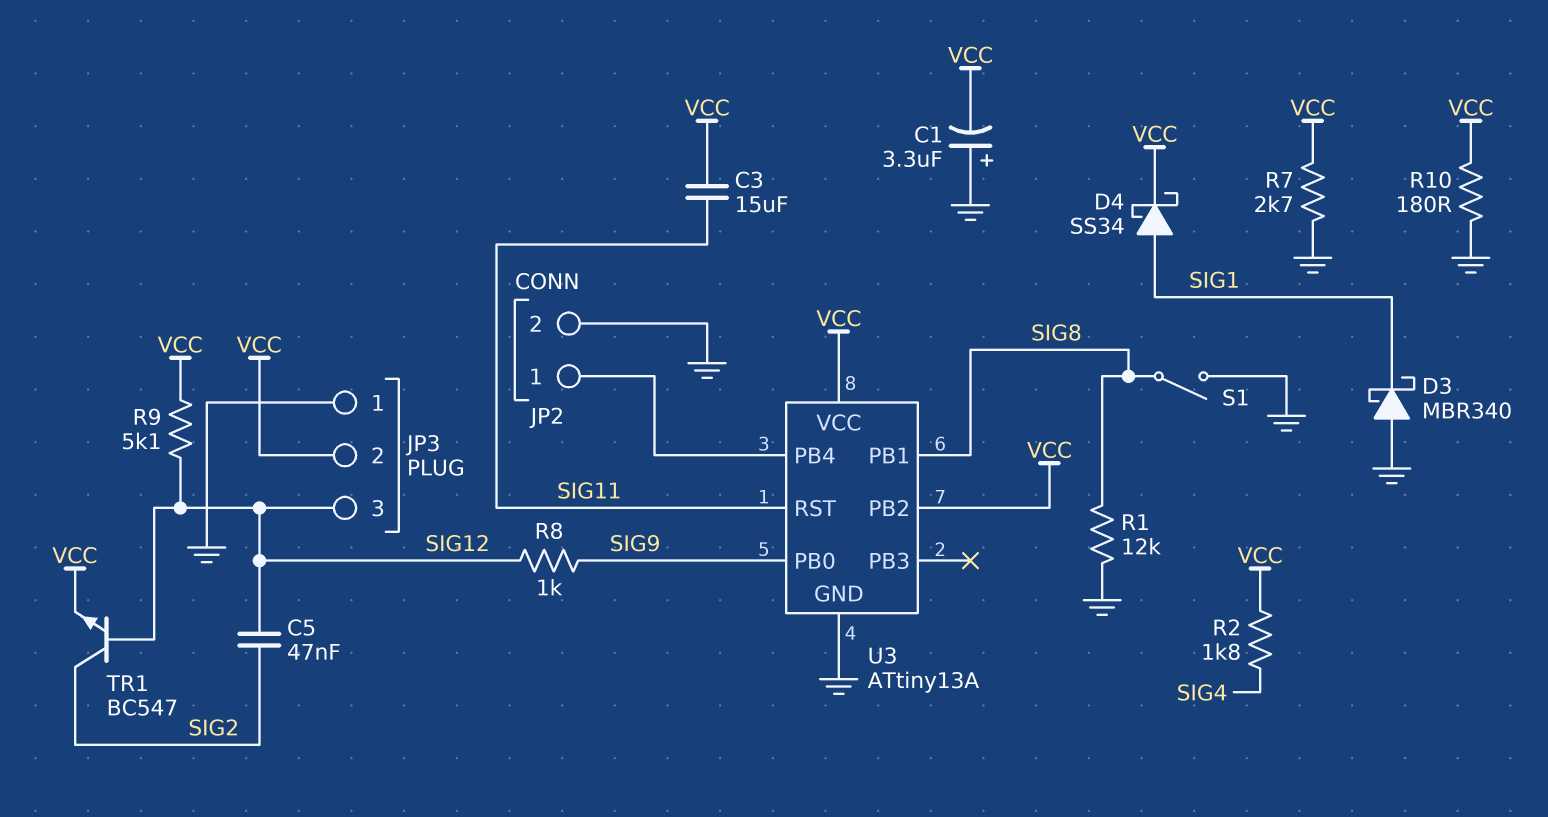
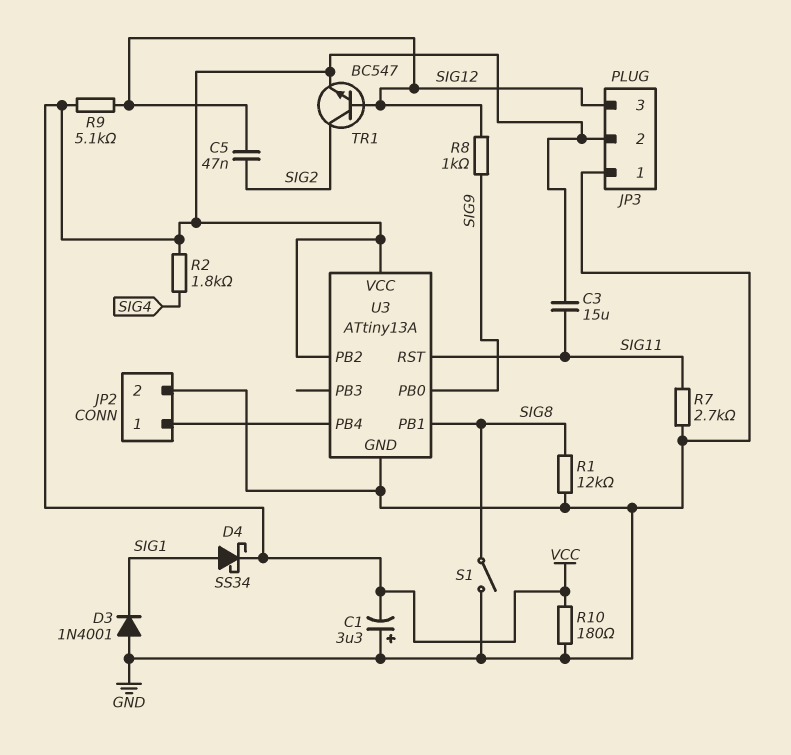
D3: schottky MBR340 (A GND, K SIG1) -> diode 1N4001 (A GND, K SIG1)
R7: 2.7k (GND, VCC) -> 2.7k (GND, SIG11)

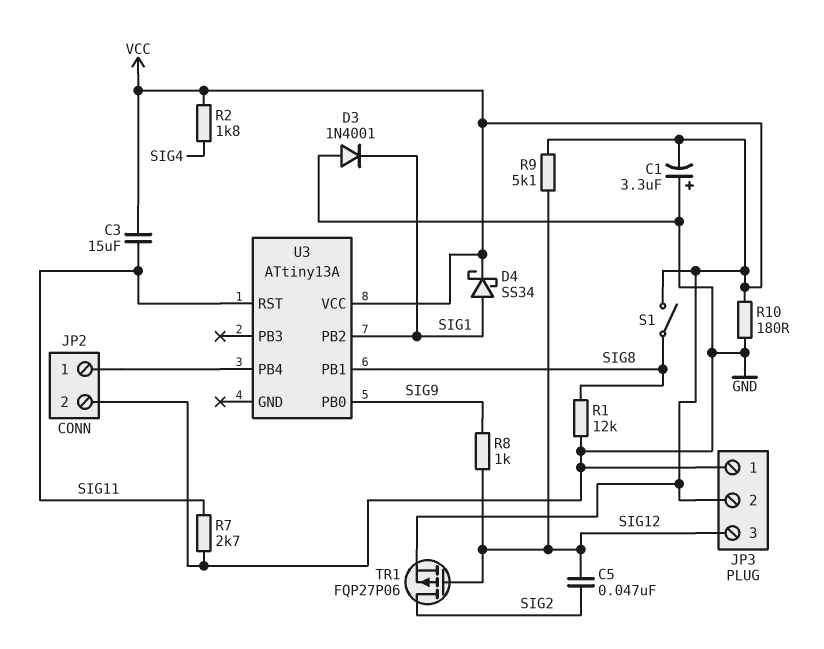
S1: switch (GND, SIG8) -> switch (SIG8, VCC)
TR1: NPN BC547 (B SIG12, C SIG2, E VCC) -> PMOS FQP27P06 (G SIG12, D SIG2, S VCC)
U3 pin GND: GND -> none
U3 pin PB2: VCC -> SIG1

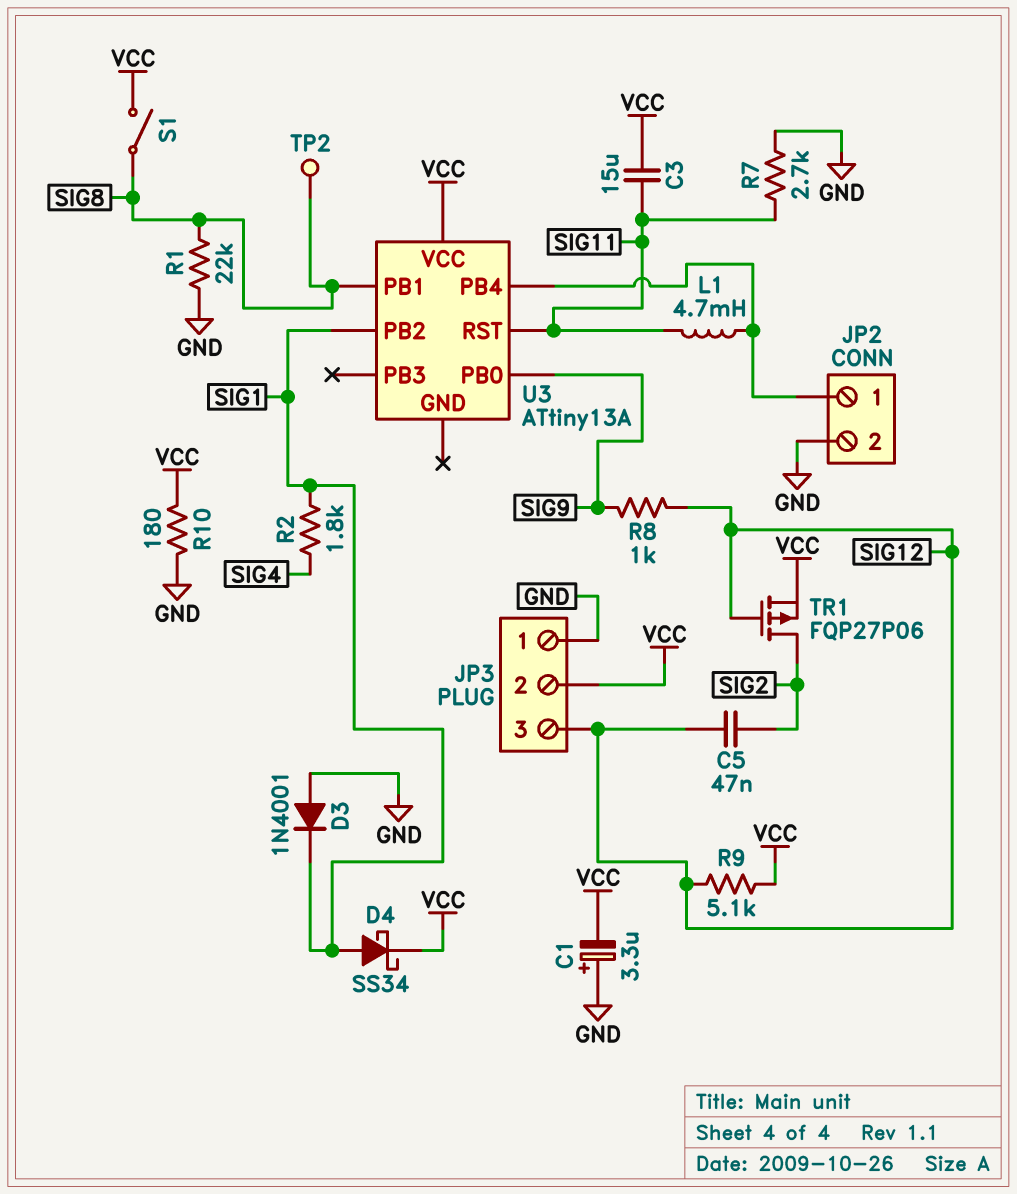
L1: none -> 4.7mH (JP2/1, SIG11)
R1: 12k (GND, SIG8) -> 22k (GND, SIG8)
R2: 1.8k (SIG4, VCC) -> 1.8k (SIG1, SIG4)
TP2: none -> test point (SIG8)

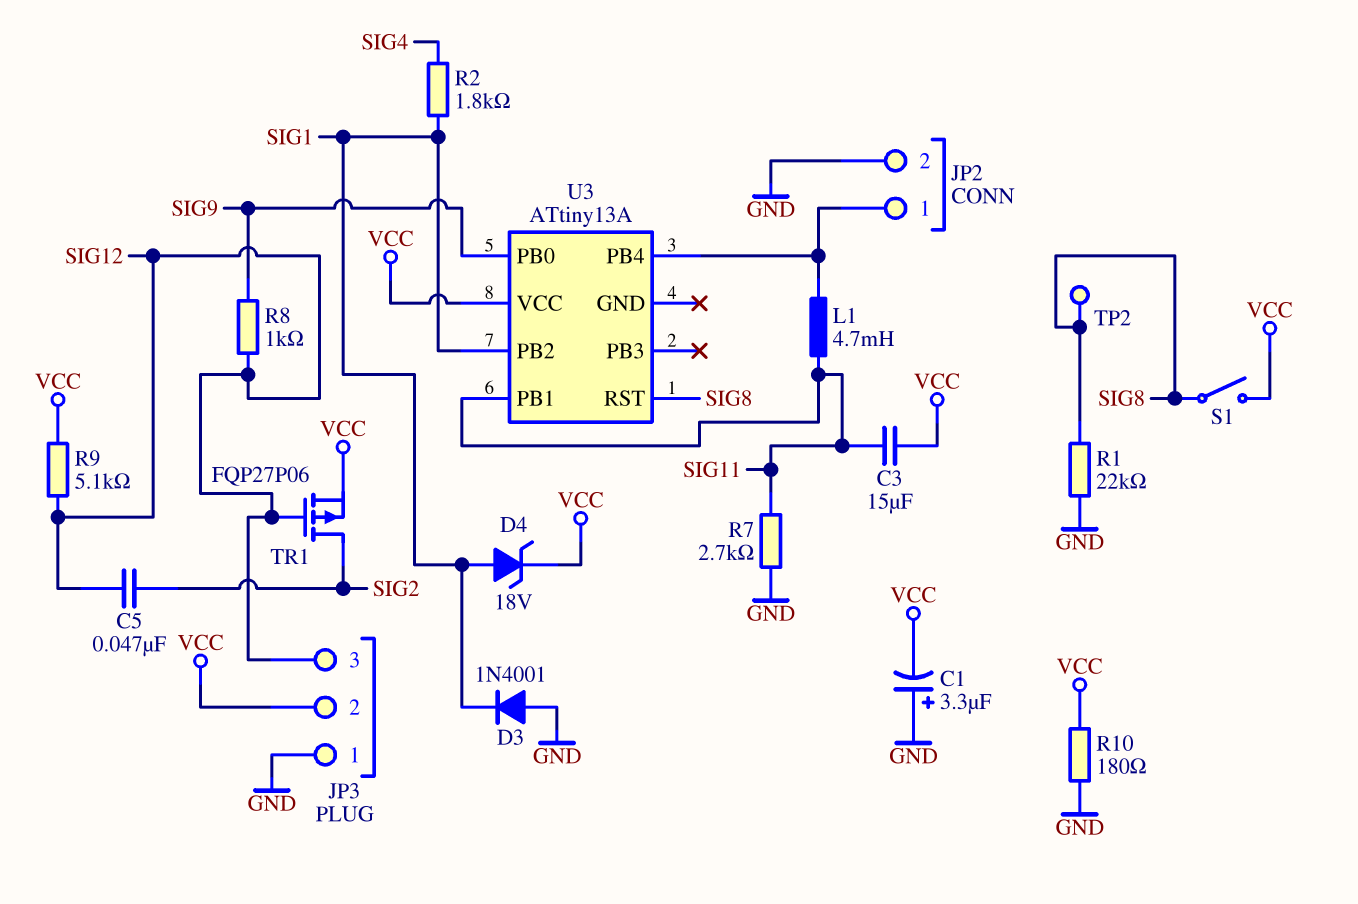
D4: schottky SS34 (A SIG1, K VCC) -> zener 18V (A SIG1, K VCC)
U3 pin PB1: SIG8 -> SIG11
U3 pin RST: SIG11 -> SIG8

